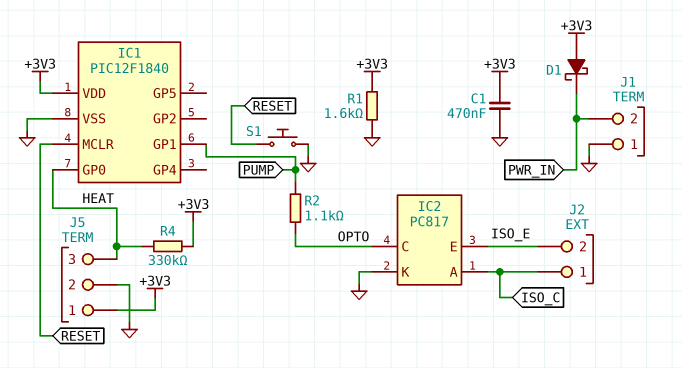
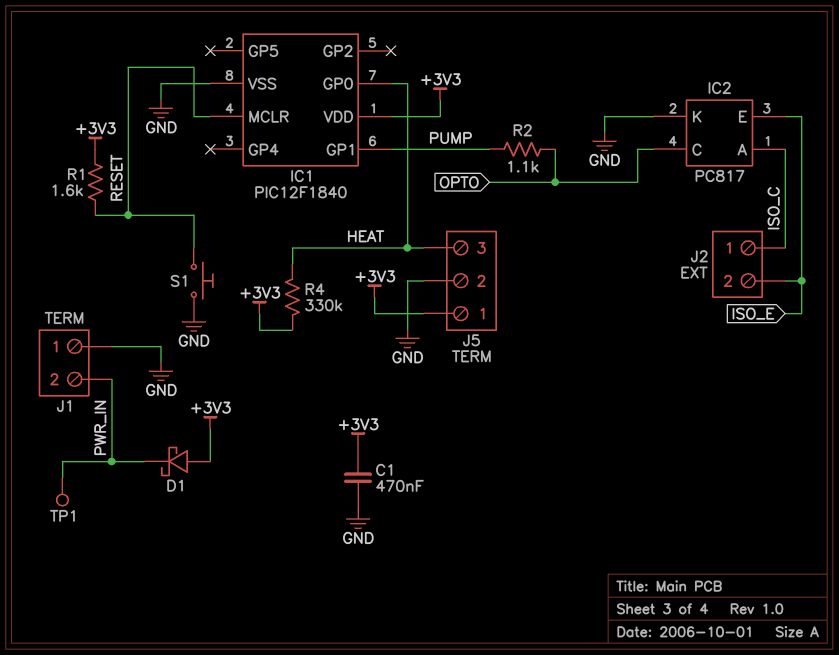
R1: 1.6k (+3V3, GND) -> 1.6k (+3V3, RESET)
TP1: none -> test point (PWR_IN)

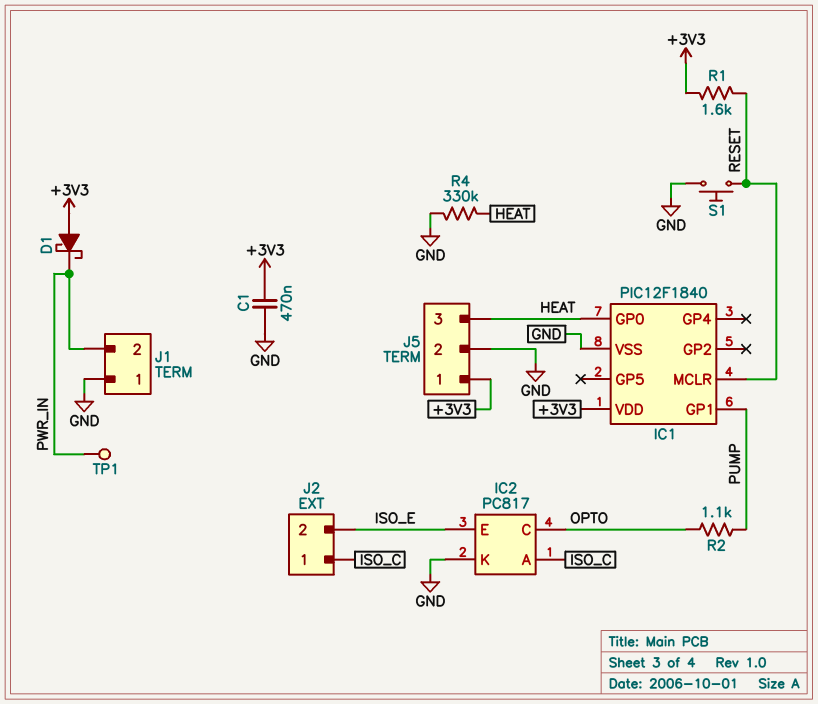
R4: 330k (+3V3, HEAT) -> 330k (GND, HEAT)

